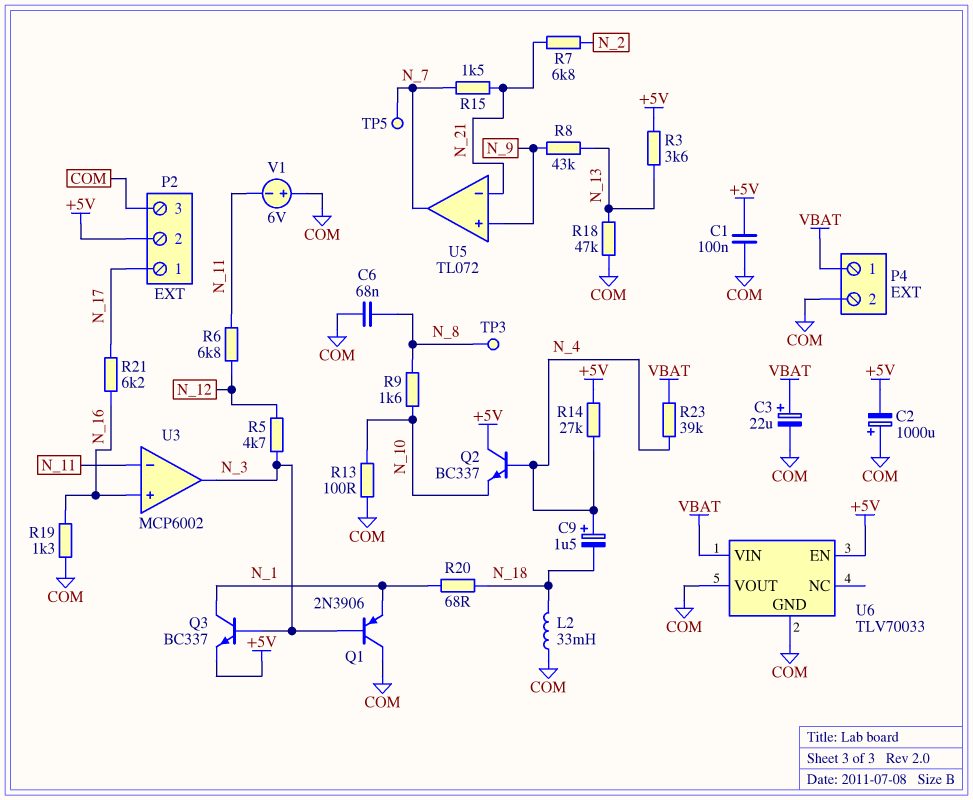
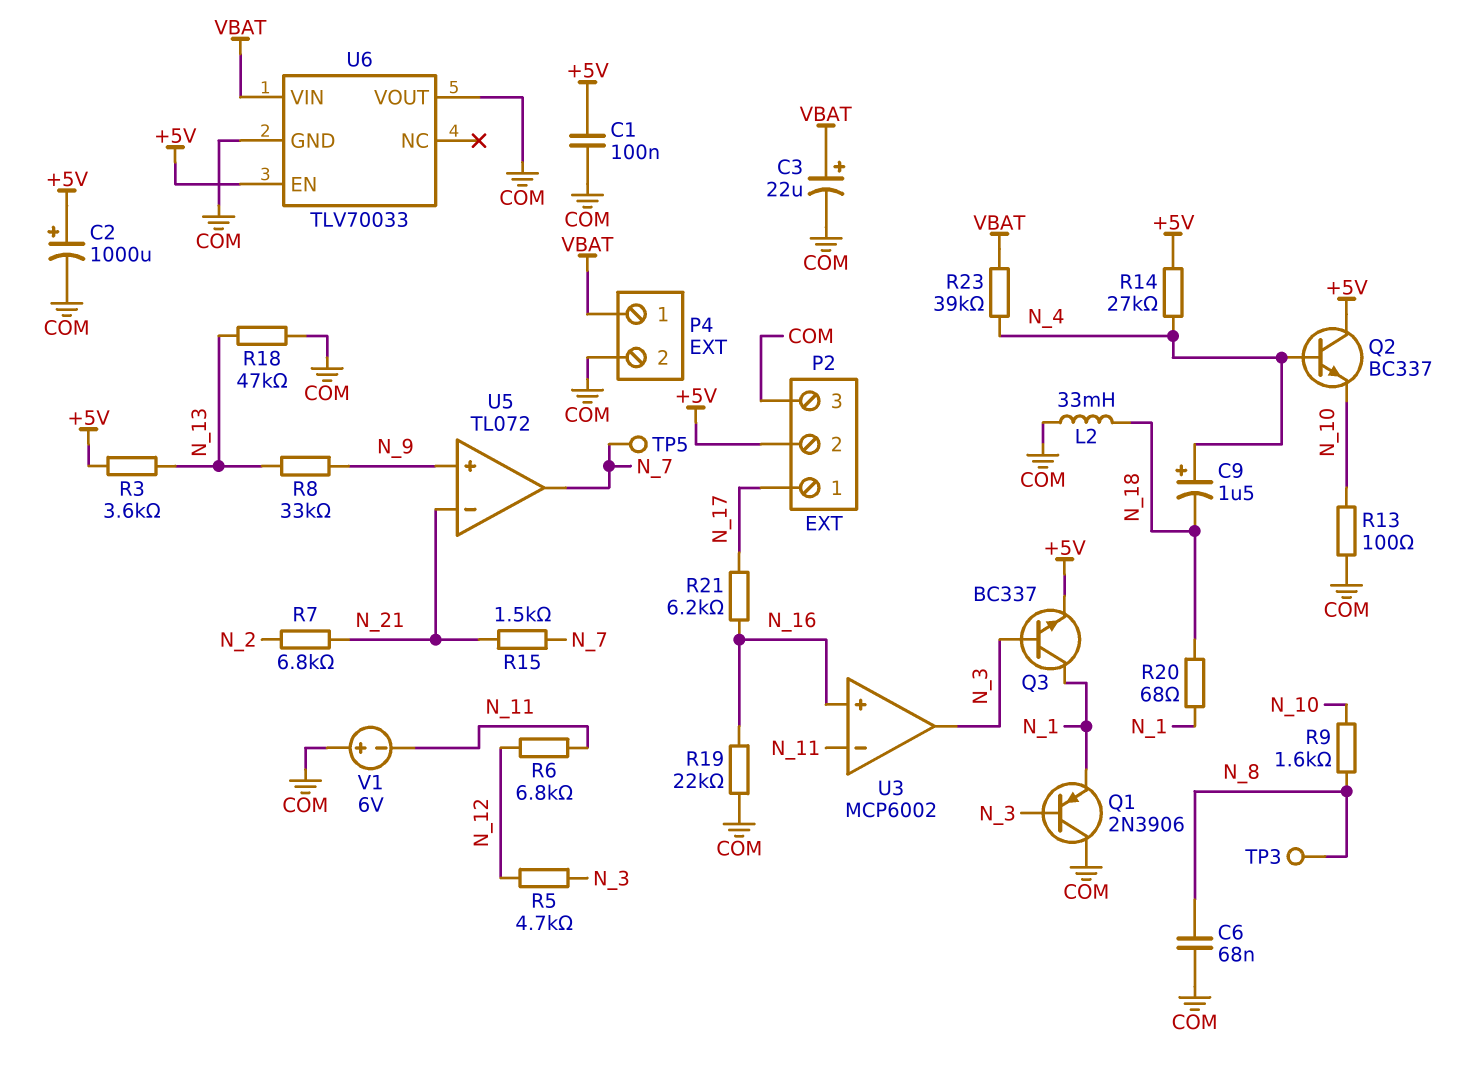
C2: 1000uF (plus COM, minus +5V) -> 1000uF (plus +5V, minus COM)
R8: 43k (N_9, N_13) -> 33k (N_9, N_13)
R19: 1.3k (COM, N_16) -> 22k (COM, N_16)

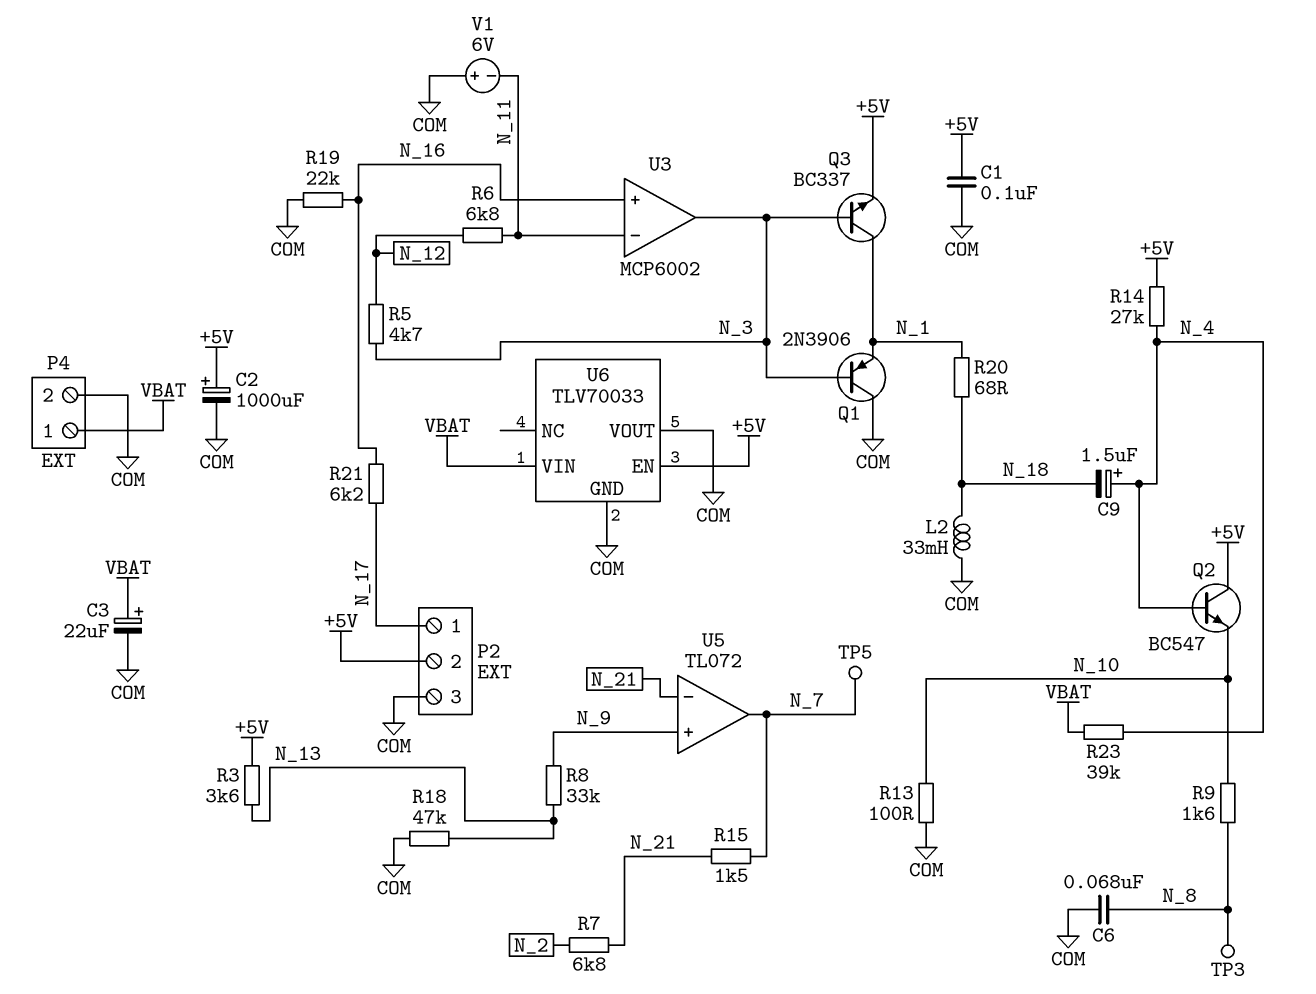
Q2: NPN BC337 (B N_4, C +5V, E N_10) -> NPN BC547 (B N_4, C +5V, E N_10)

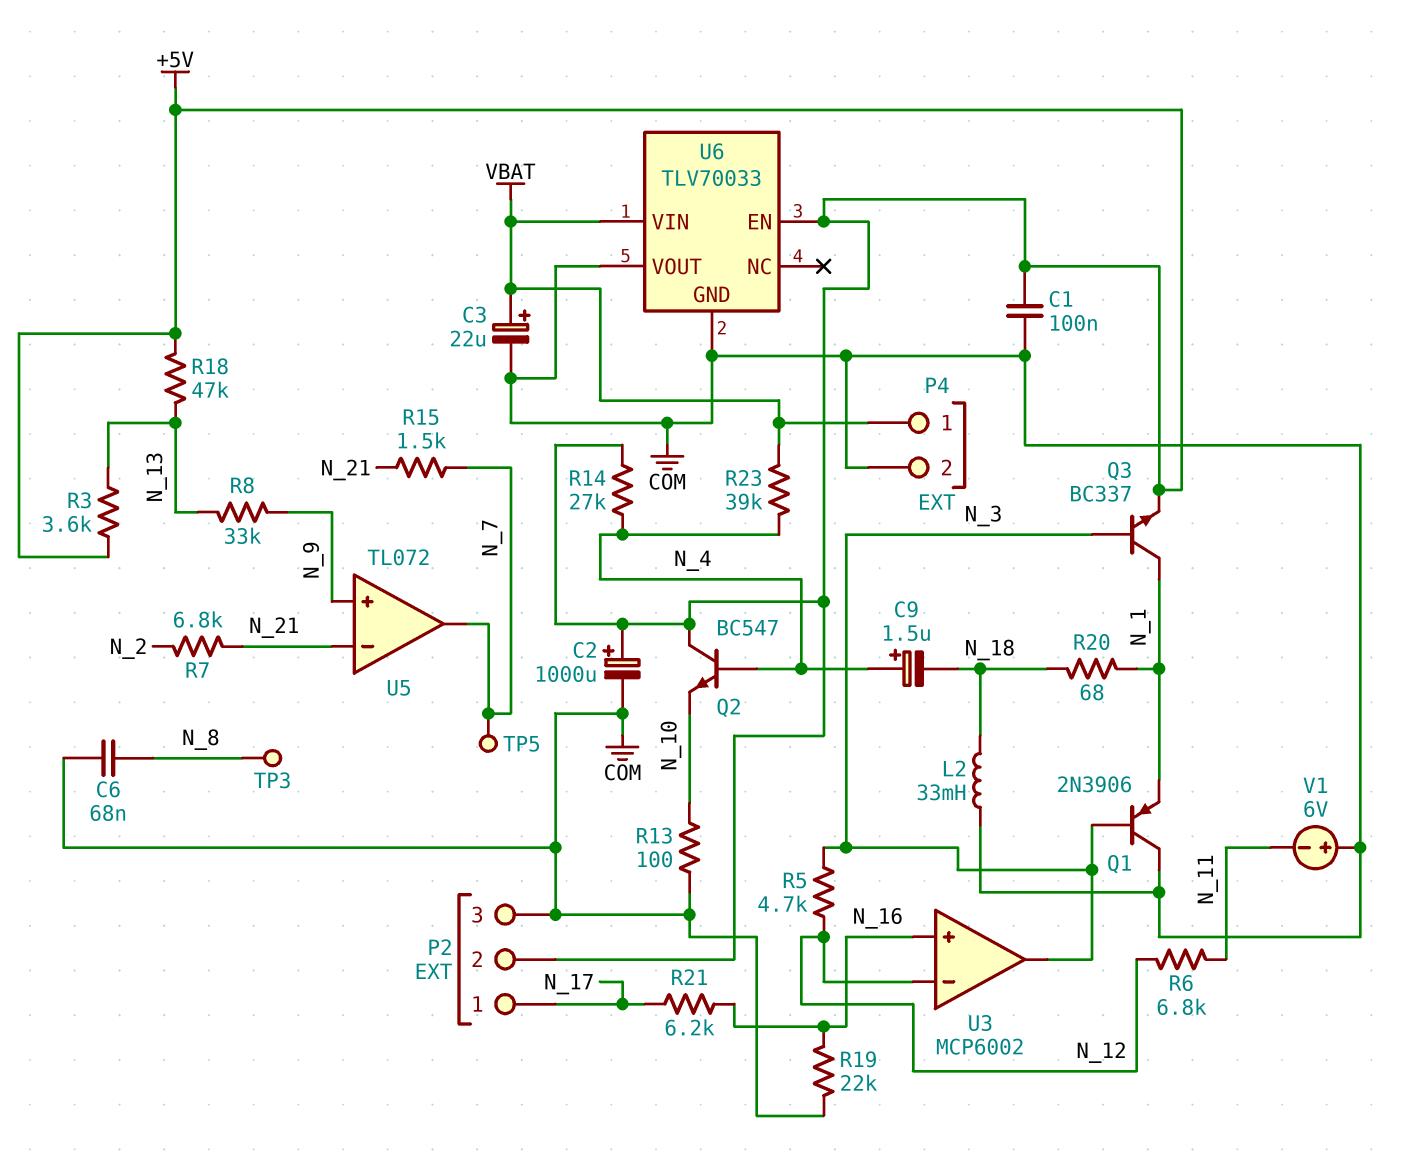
R9: 1.6k (N_8, N_10) -> none
R18: 47k (COM, N_13) -> 47k (+5V, N_13)
U3 pin in-: N_11 -> N_12

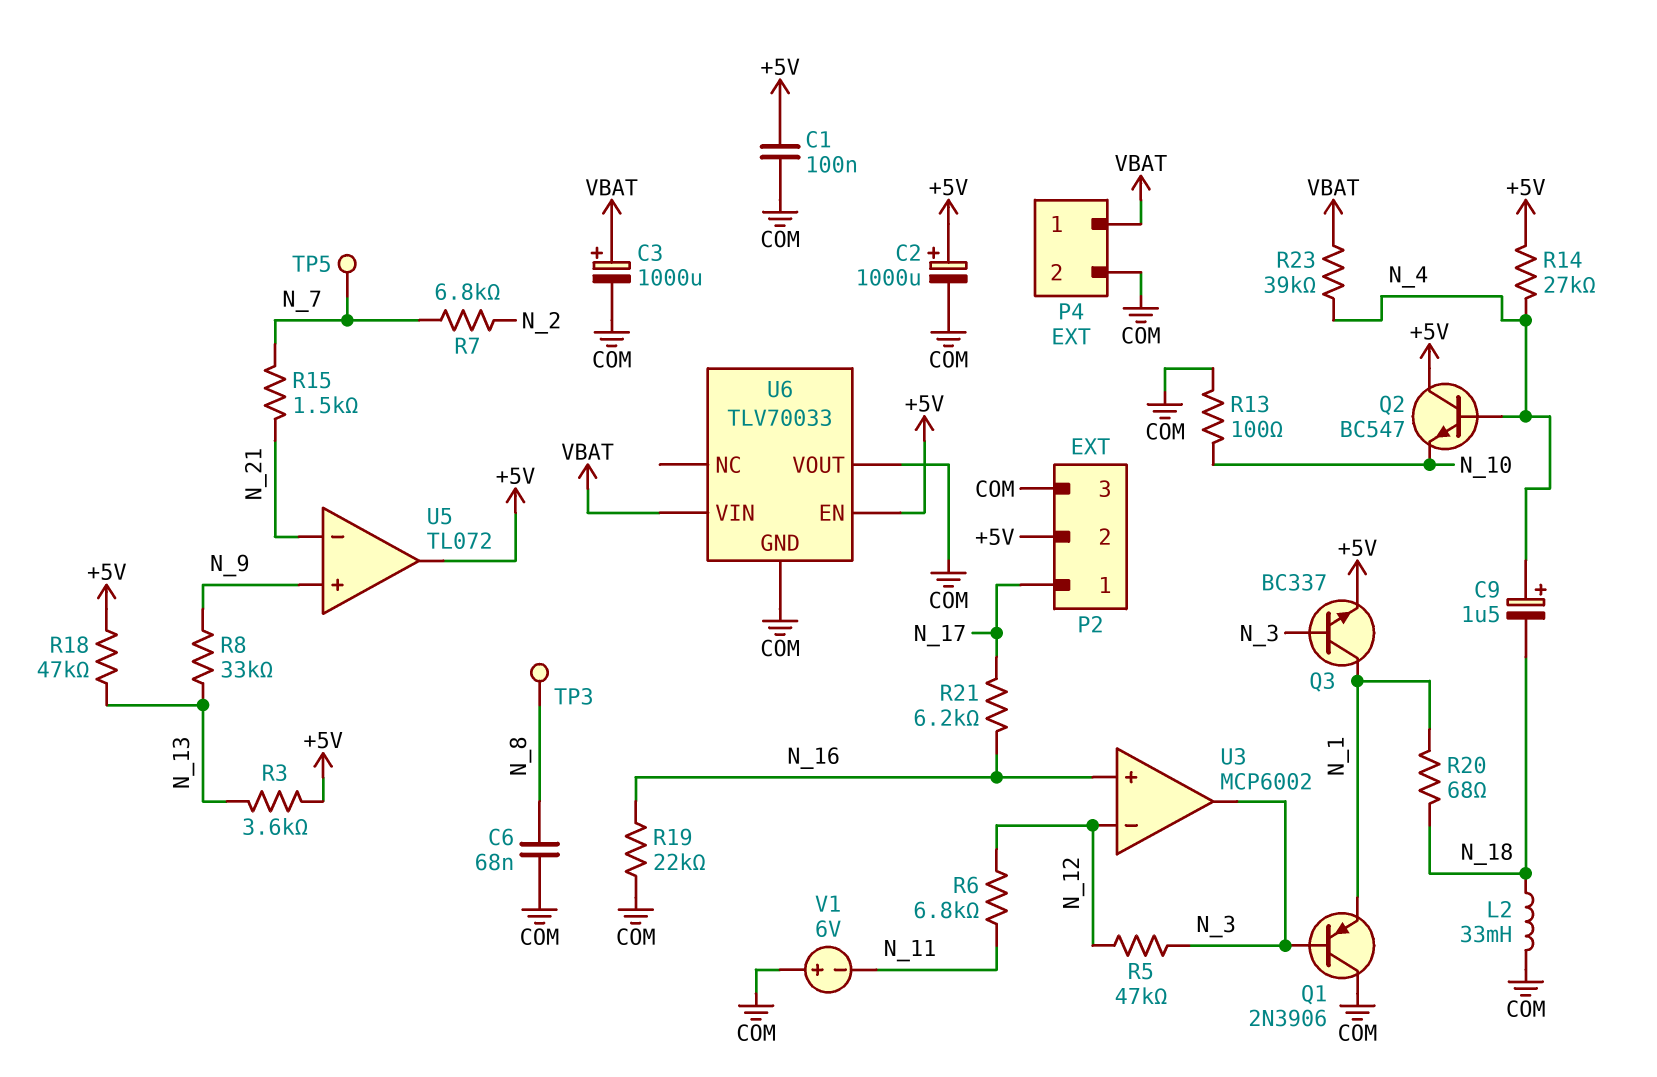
C3: 22uF (plus VBAT, minus COM) -> 1000uF (plus VBAT, minus COM)
R5: 4.7k (N_3, N_12) -> 47k (N_3, N_12)
R7: 6.8k (N_2, N_21) -> 6.8k (N_2, N_7)
U5 pin out: N_7 -> +5V

